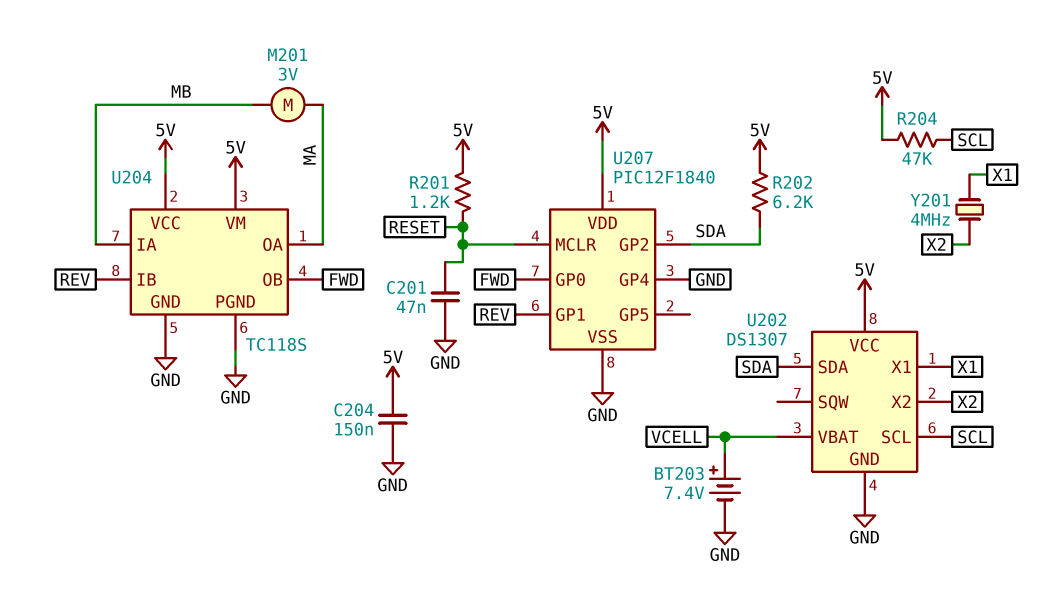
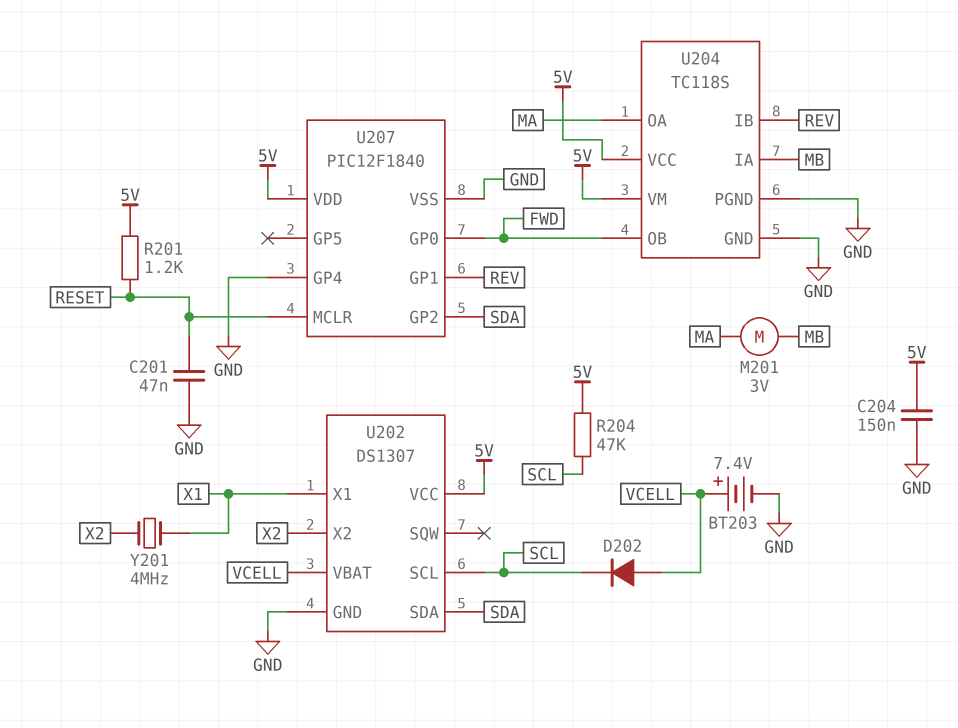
D202: none -> diode (A VCELL, K SCL)
R202: 6.2k (5V, SDA) -> none

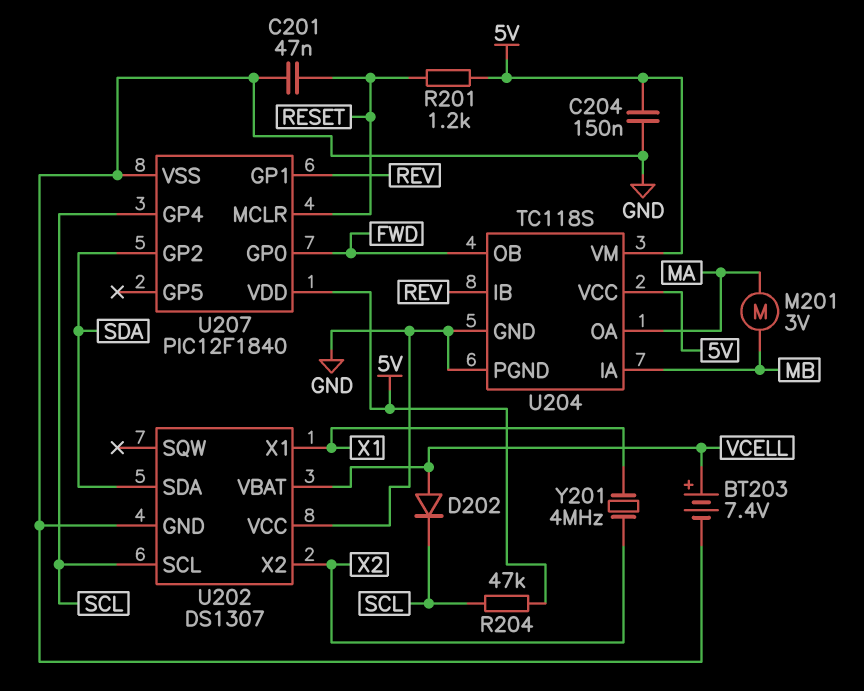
U202 pin VCC: 5V -> GND
U207 pin GP4: GND -> SCL

